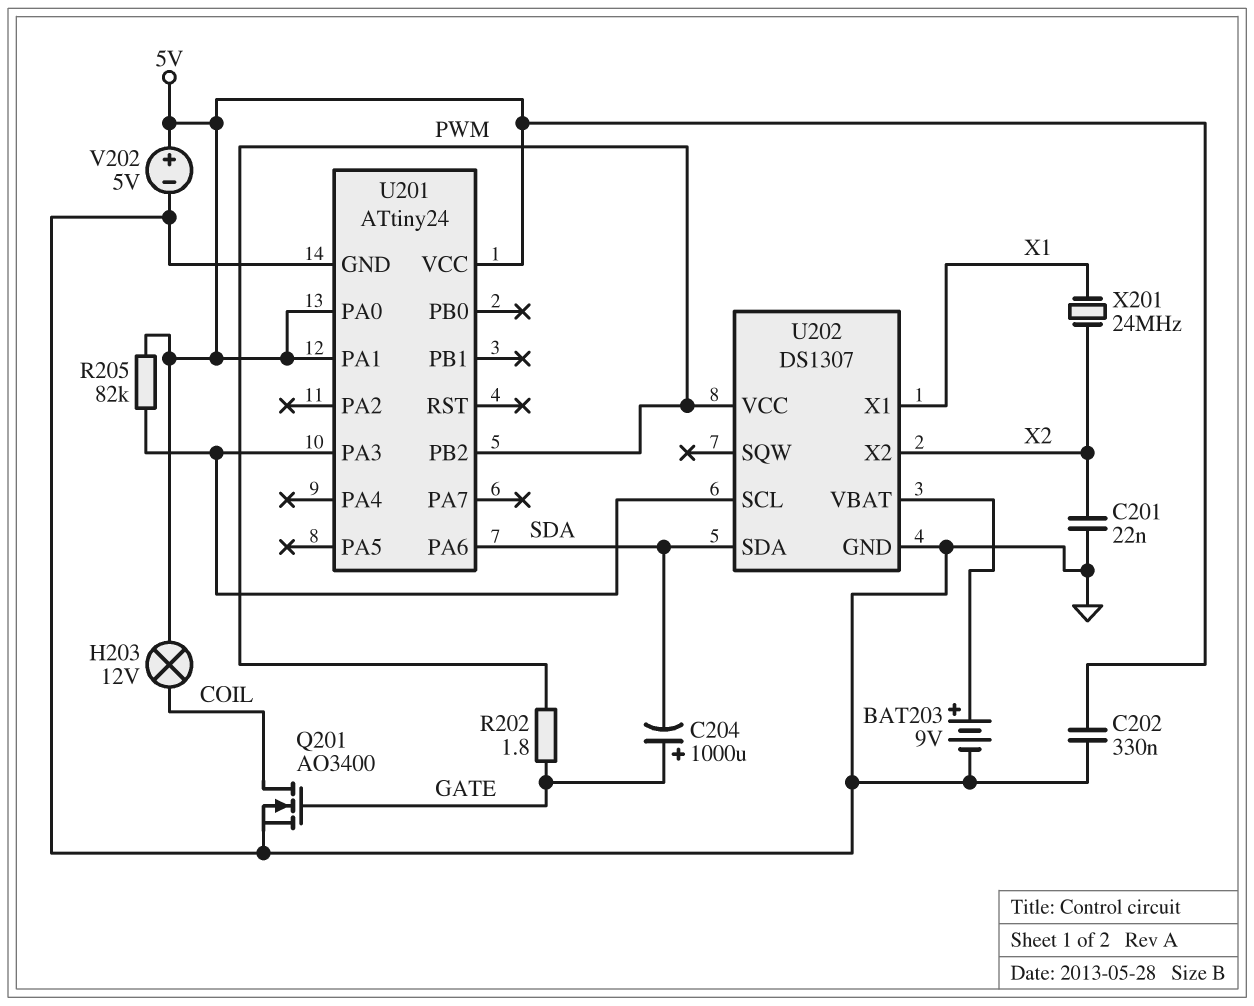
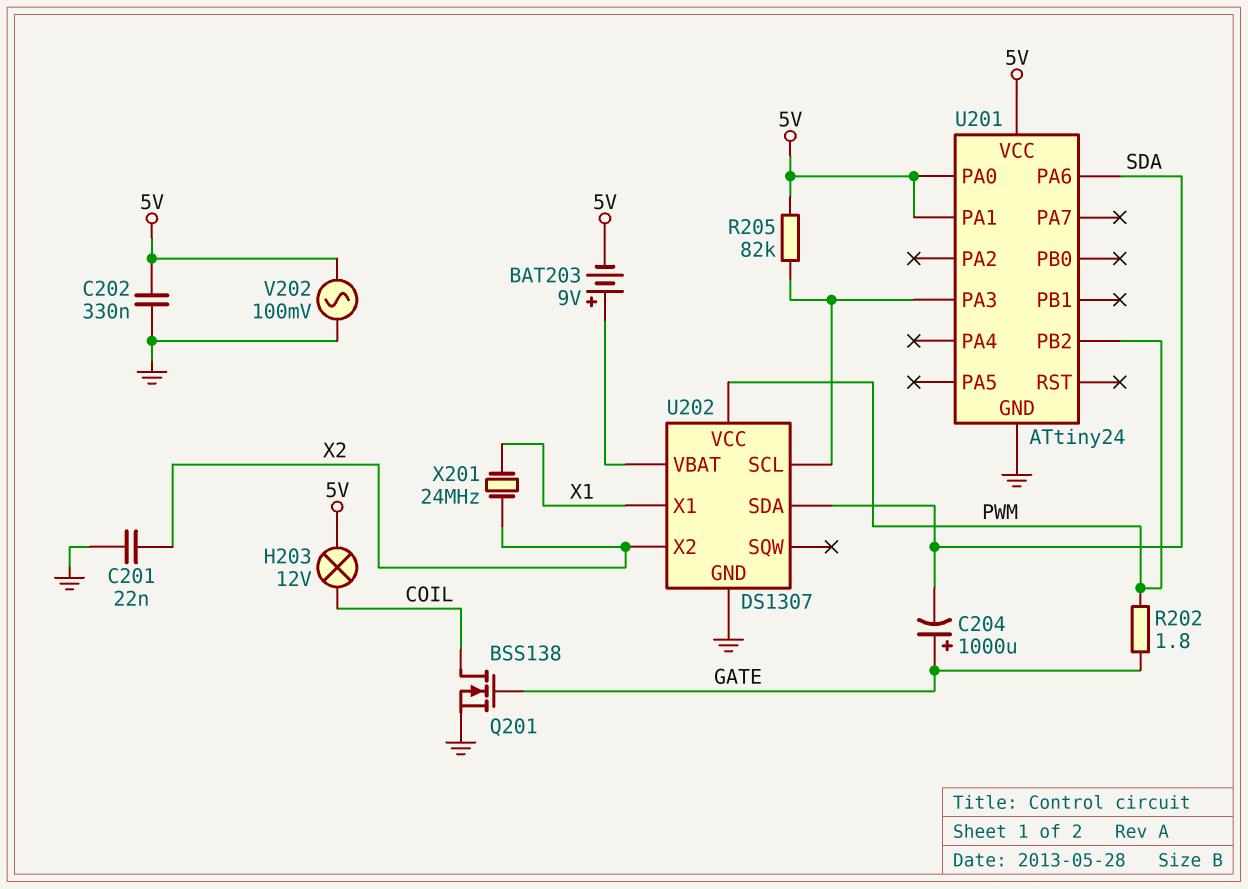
BAT203: 9V (plus U202/VBAT, minus GND) -> 9V (plus U202/VBAT, minus 5V)
Q201: NMOS AO3400 (G GATE, D COIL, S GND) -> NMOS BSS138 (G GATE, D COIL, S GND)
V202: 5V (plus 5V, minus GND) -> AC 100mV (5V, GND)

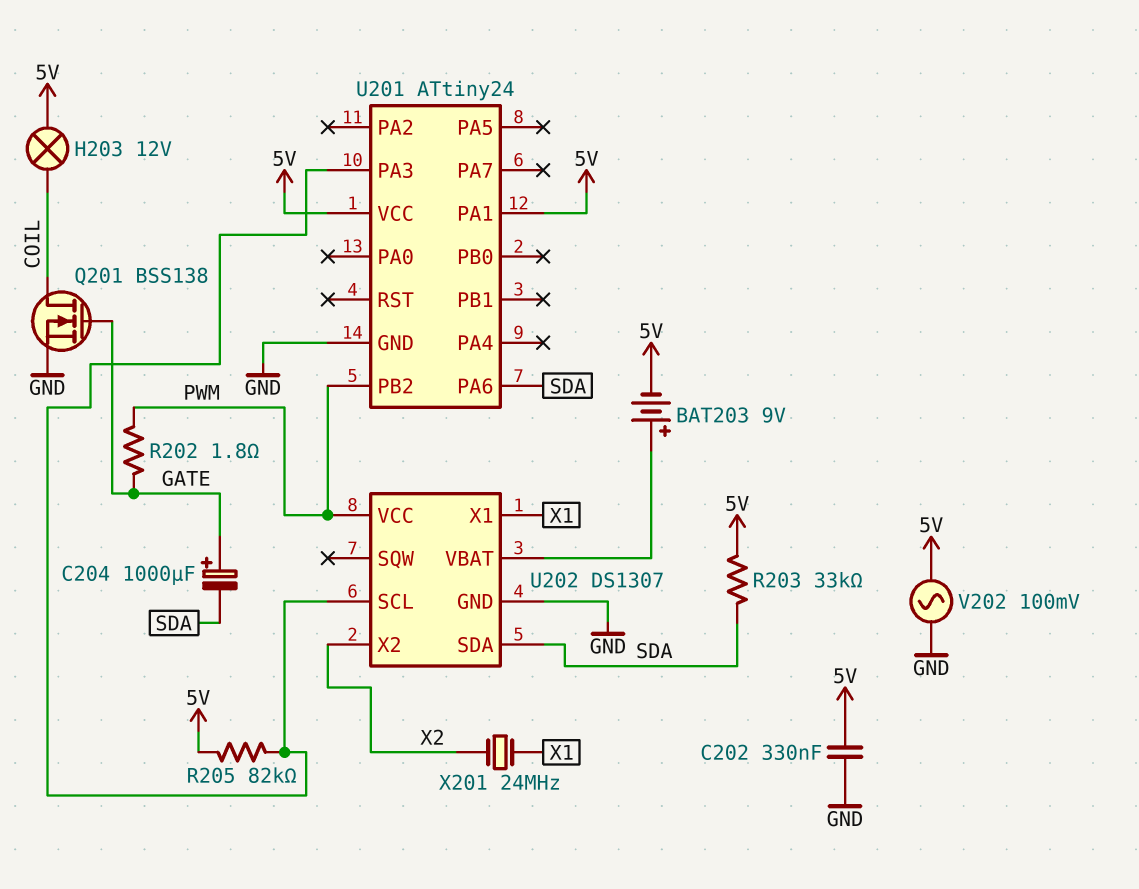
C201: 22nF (GND, X2) -> none
R203: none -> 33k (5V, SDA)
U201 pin PA0: 5V -> none

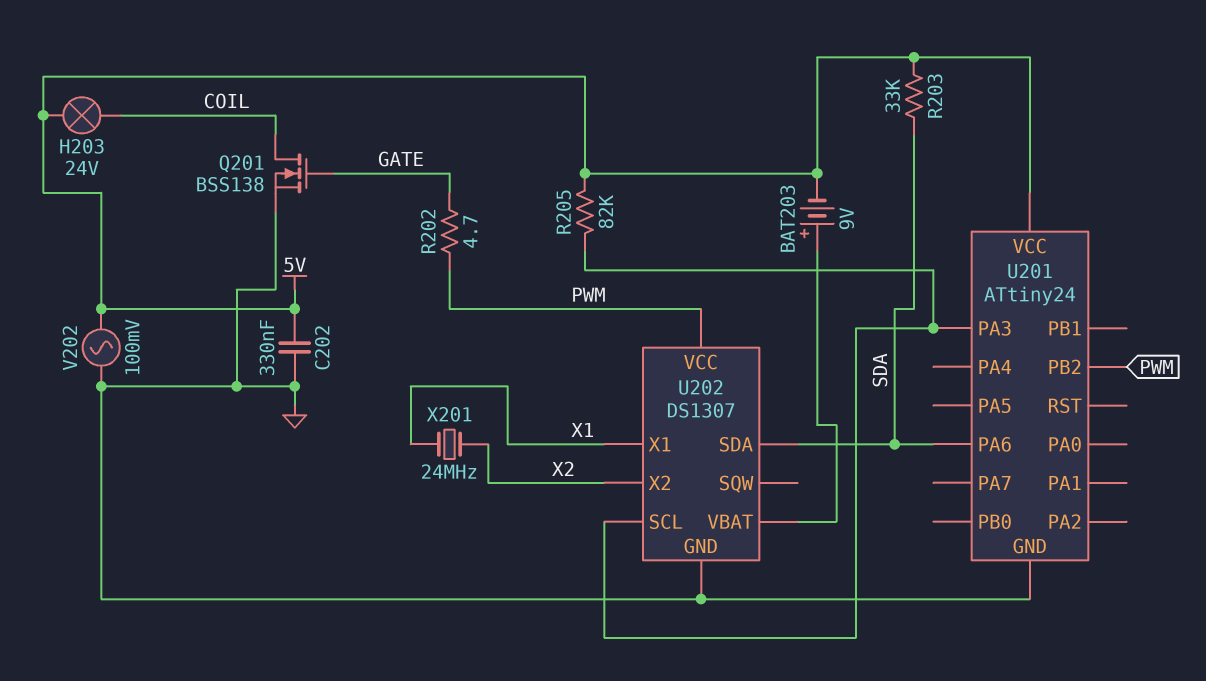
C204: 1000uF (plus GATE, minus SDA) -> none
H203: lamp 12V (5V, COIL) -> lamp 24V (5V, COIL)
R202: 1.8 (GATE, PWM) -> 4.7 (GATE, PWM)
U201 pin PA1: 5V -> none

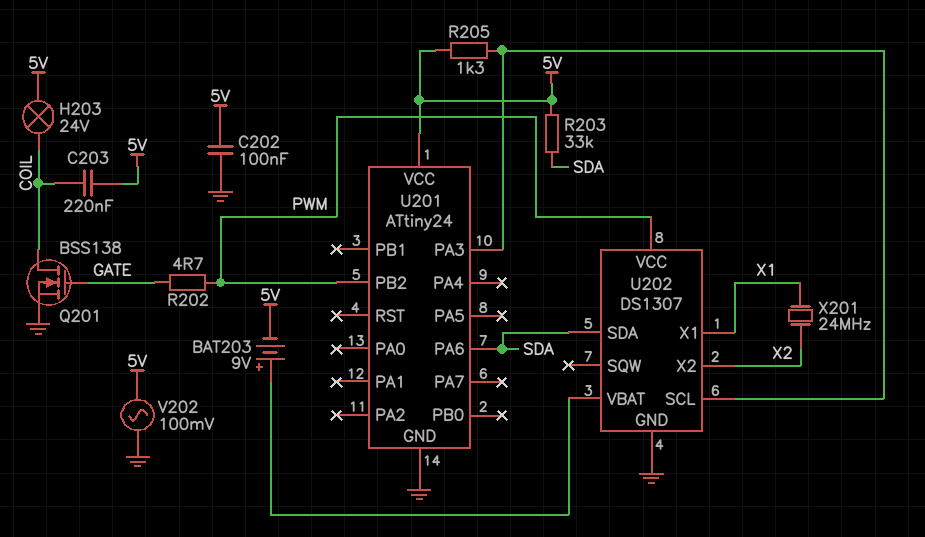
C202: 330nF (5V, GND) -> 100nF (5V, GND)
C203: none -> 220nF (5V, COIL)
R205: 82k (5V, U201/PA3) -> 1.3k (5V, U201/PA3)

